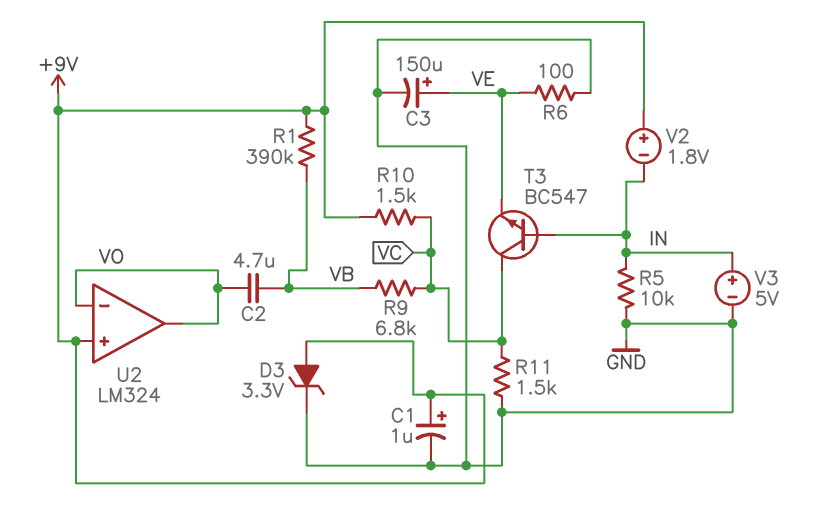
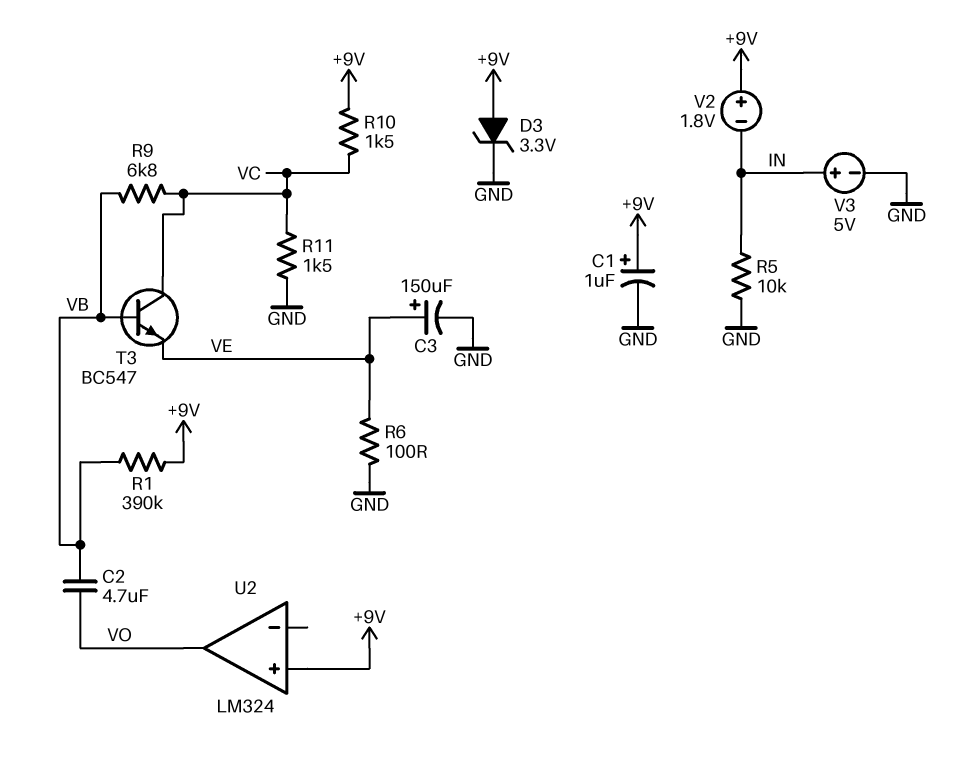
T3: NPN BC547 (B IN, C VC, E VE) -> NPN BC547 (B VB, C VC, E VE)
U2 pin in-: VO -> none

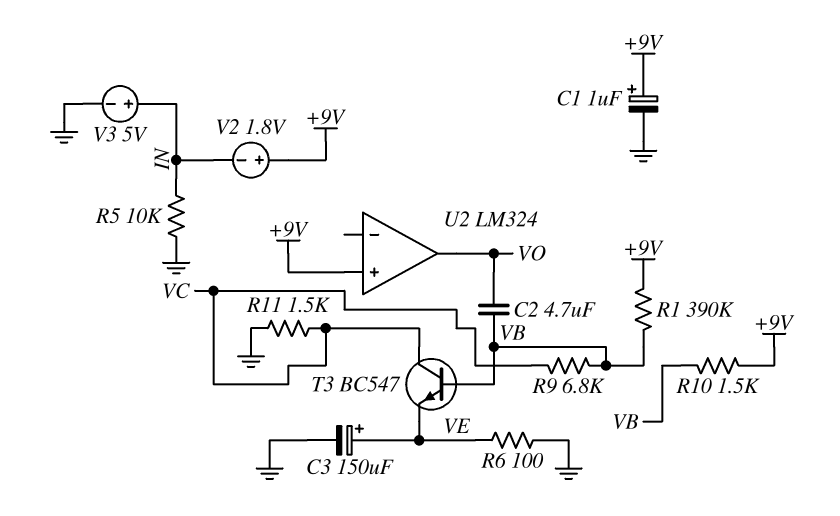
D3: zener 3.3V (A +9V, K GND) -> none
R10: 1.5k (+9V, VC) -> 1.5k (+9V, VB)

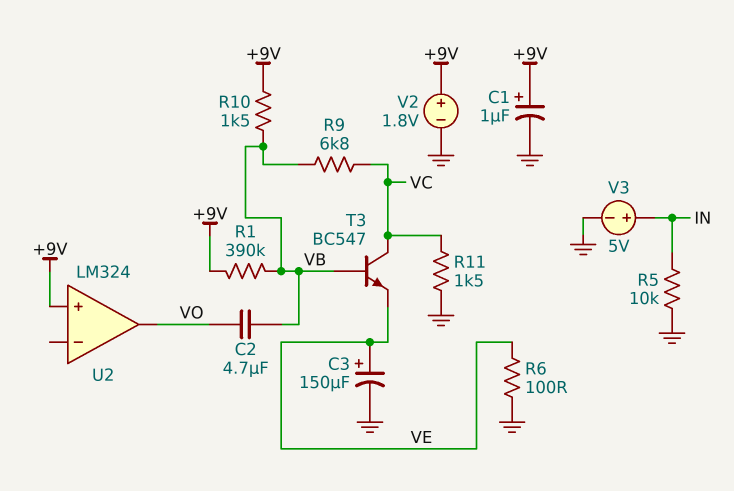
V2: 1.8V (plus +9V, minus IN) -> 1.8V (plus +9V, minus GND)

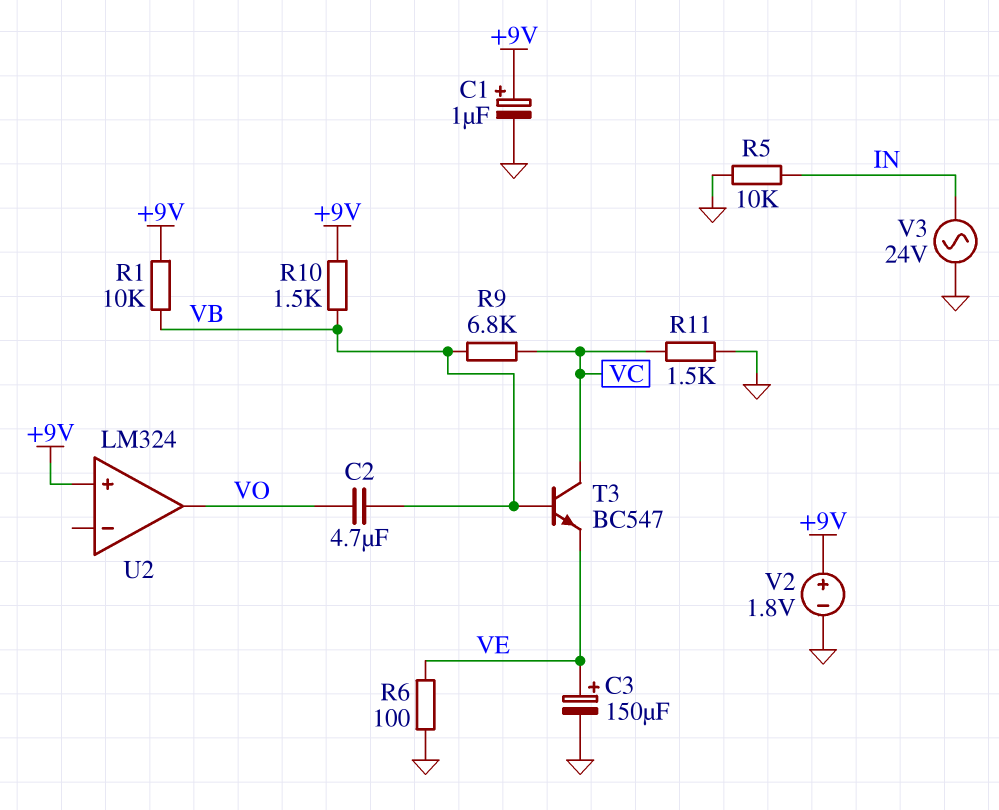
R1: 390k (+9V, VB) -> 10k (+9V, VB)
V3: 5V (plus IN, minus GND) -> AC 24V (GND, IN)

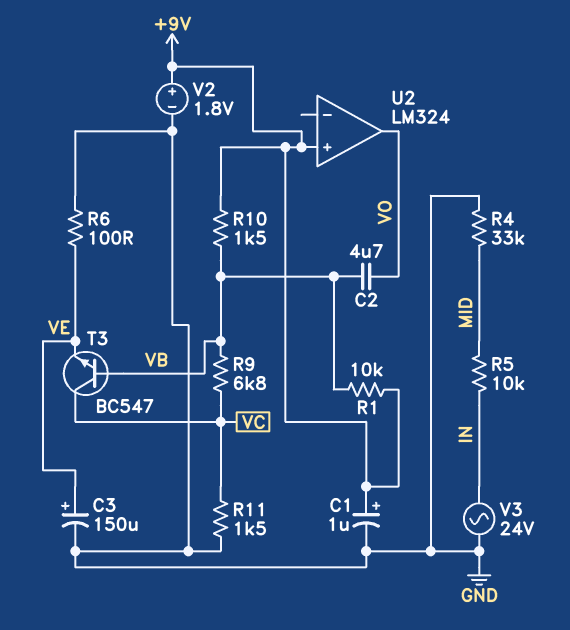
R4: none -> 33k (GND, MID)
R5: 10k (GND, IN) -> 10k (IN, MID)

